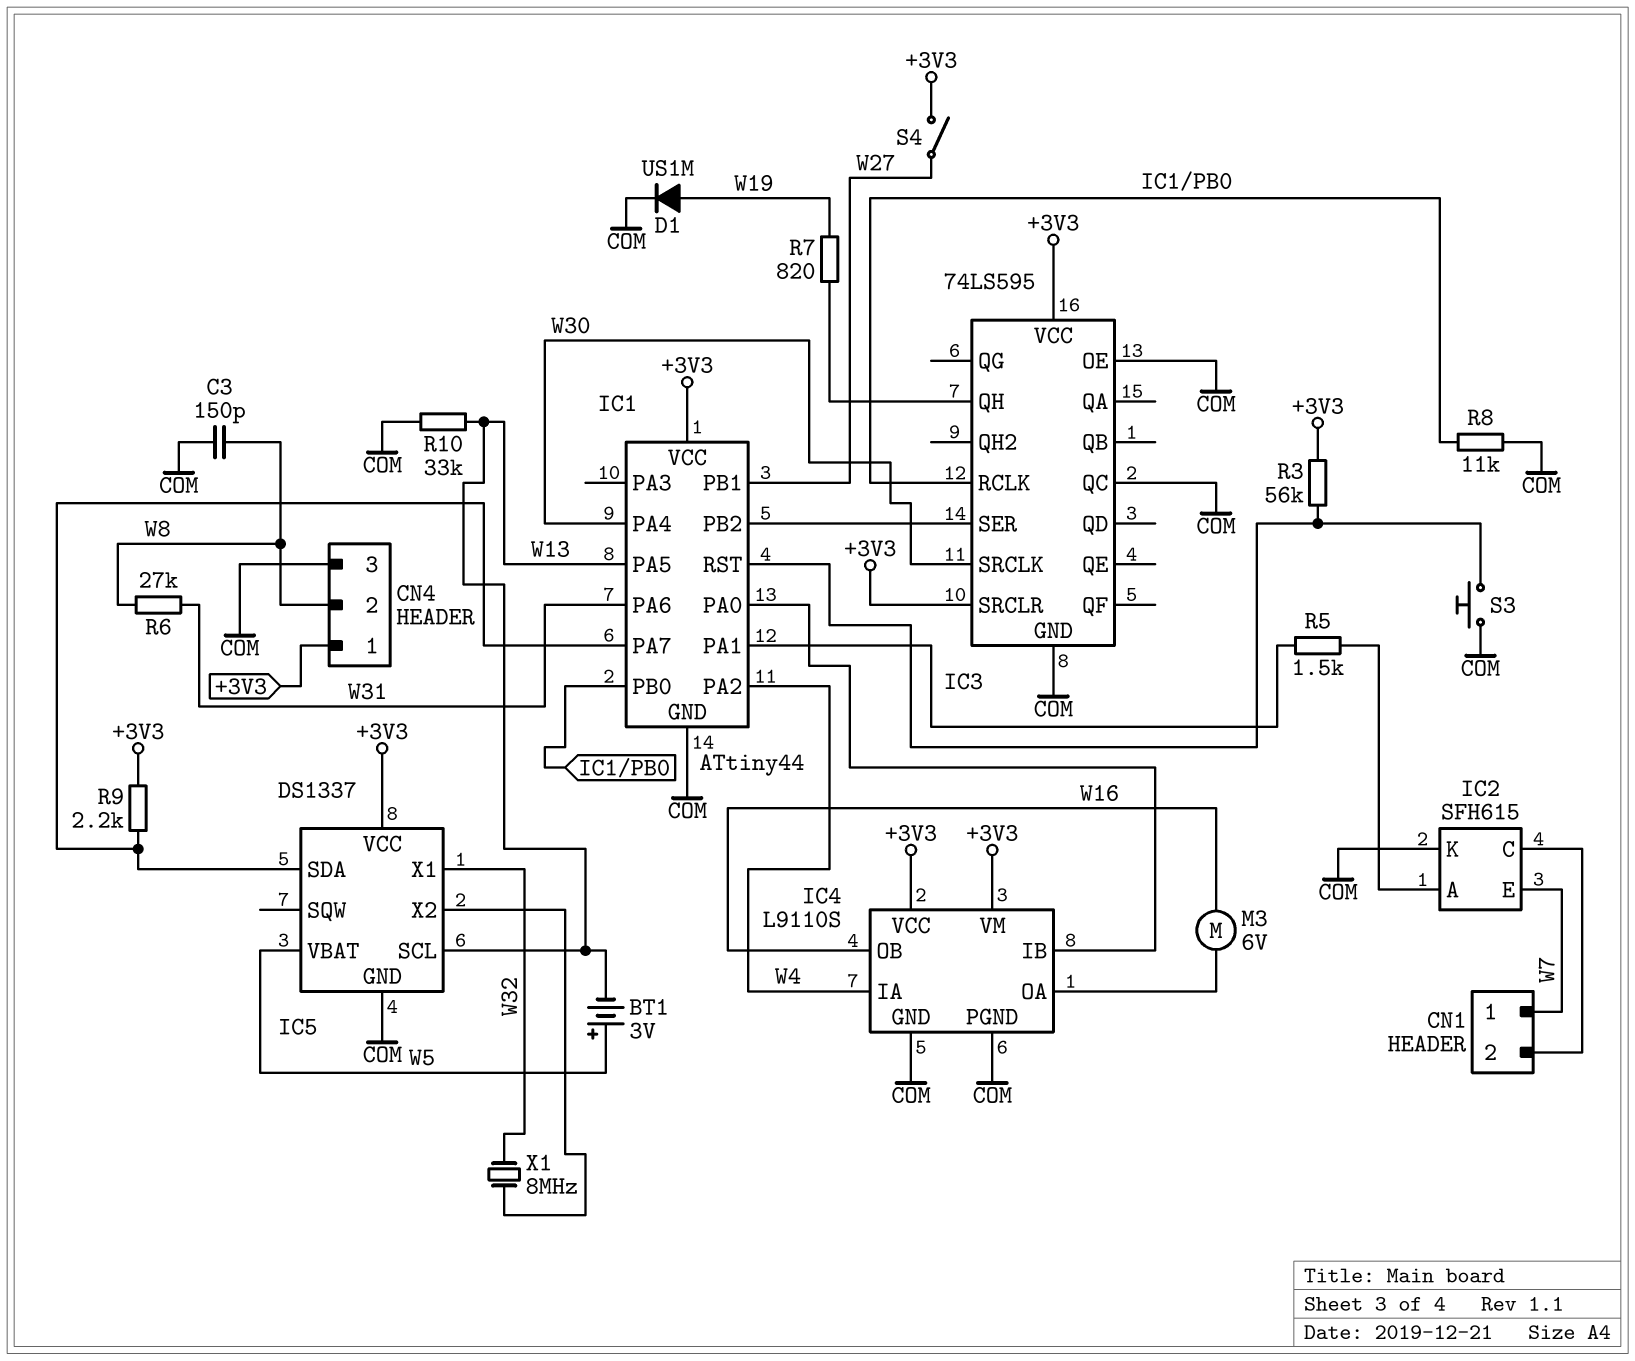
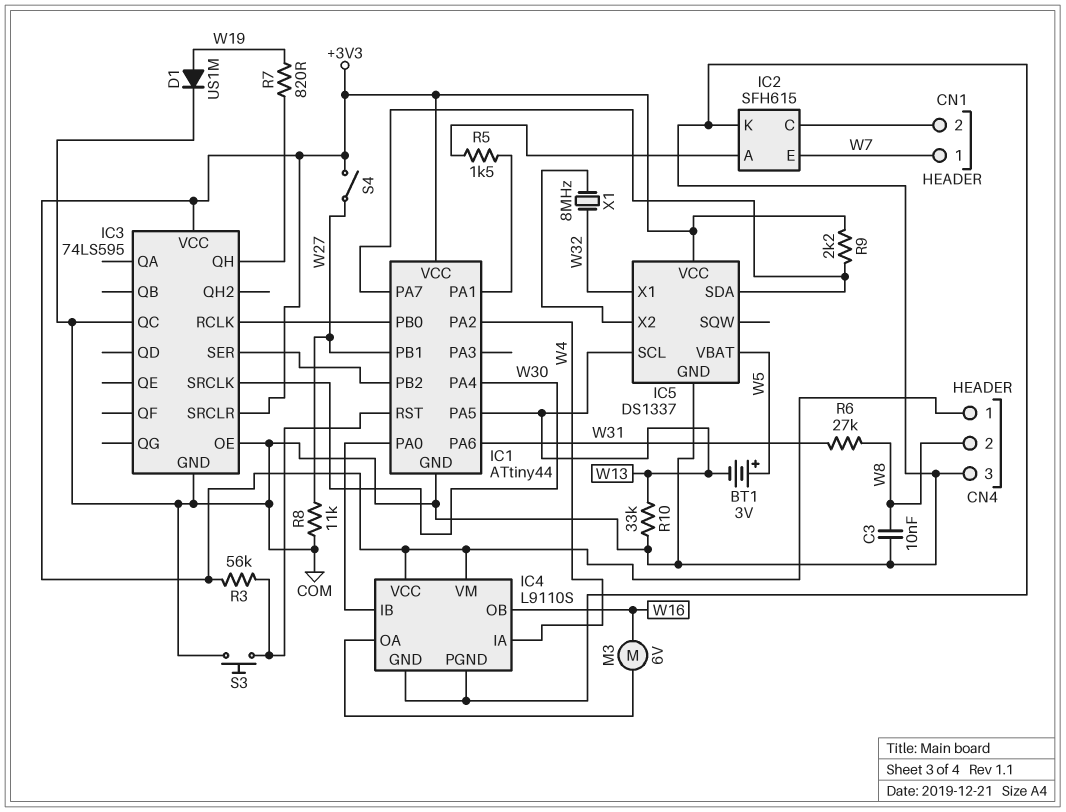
C3: 150pF (COM, W8) -> 10nF (COM, W8)
R8: 11k (COM, IC1/PB0) -> 11k (COM, W27)

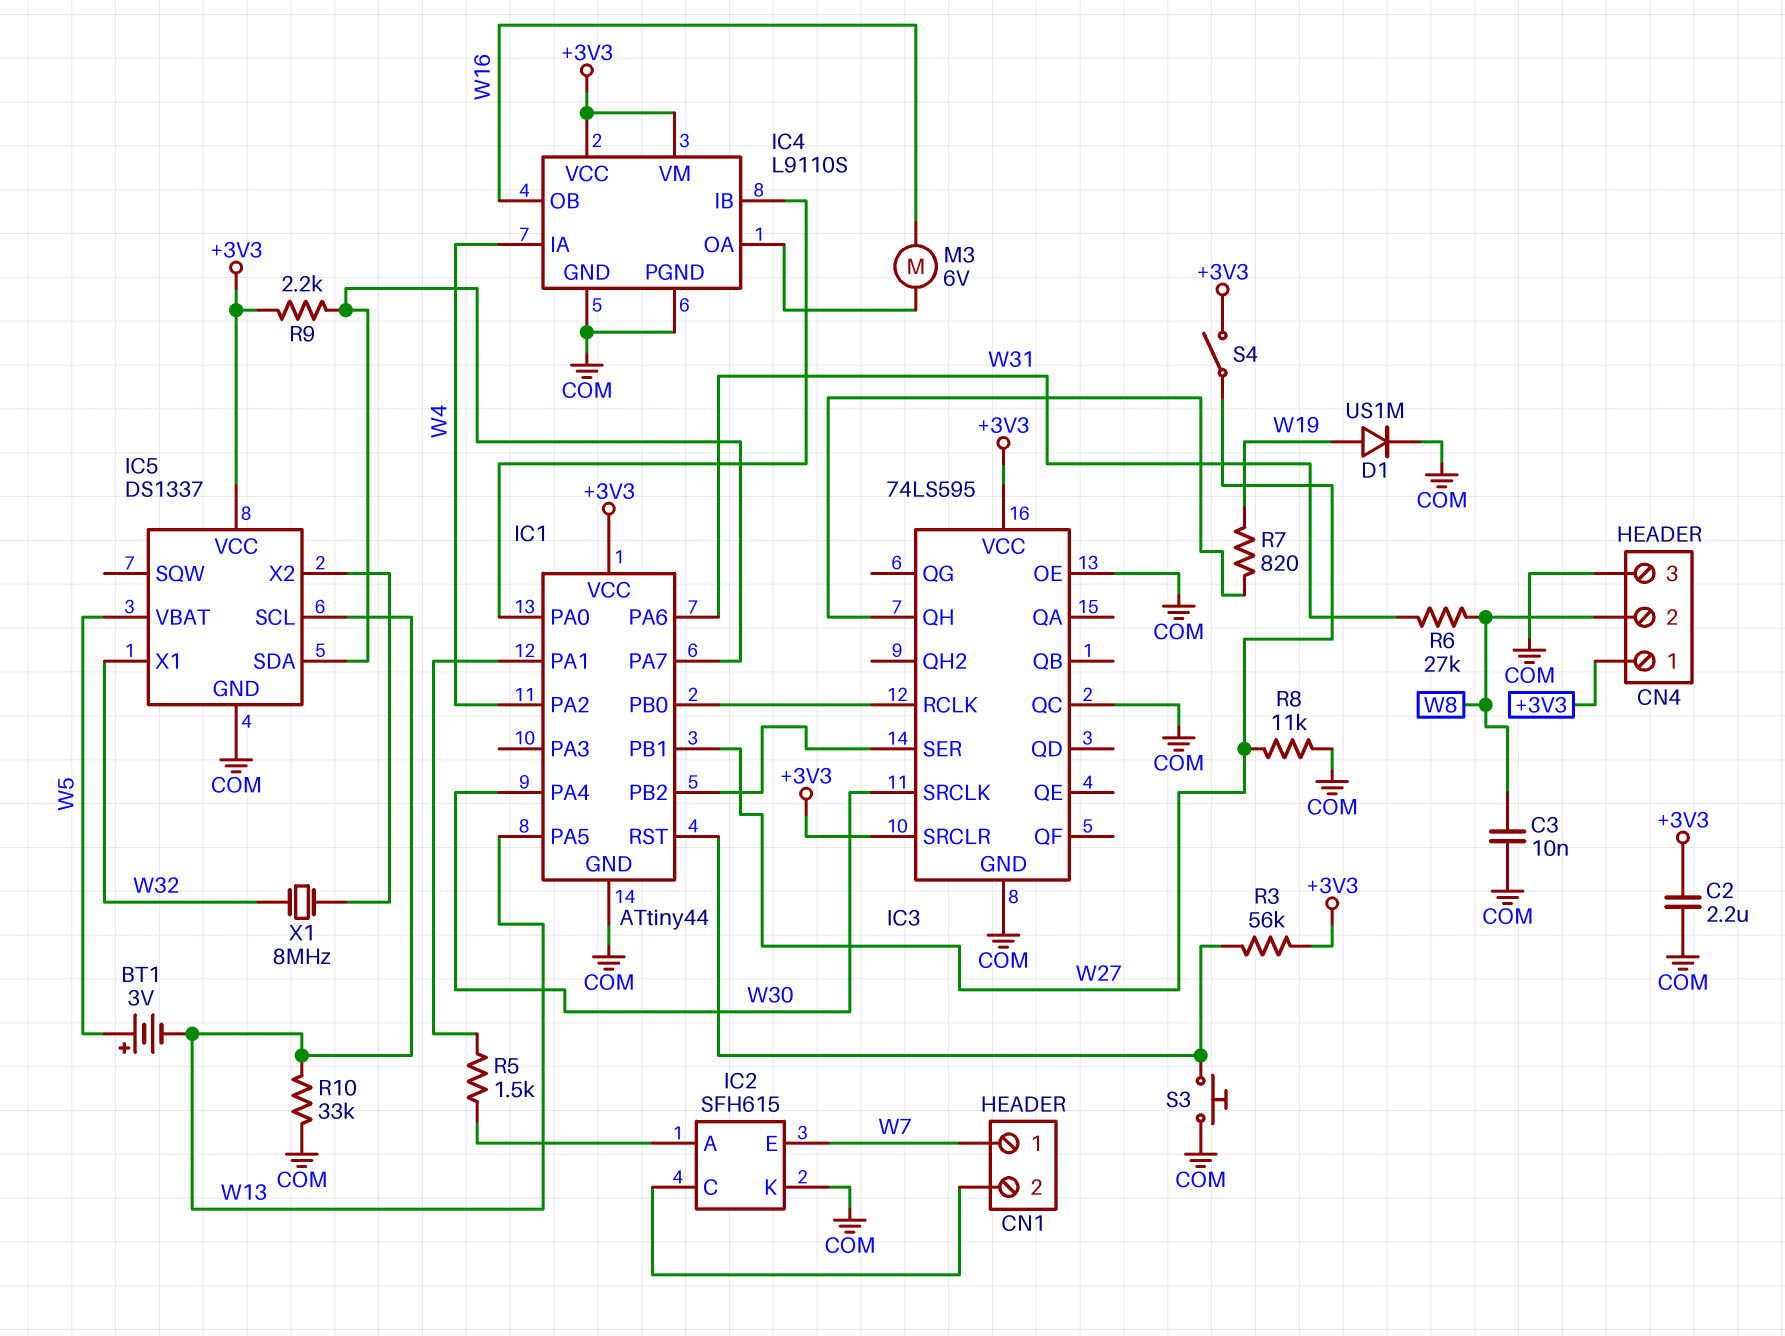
C2: none -> 2.2uF (+3V3, COM)

